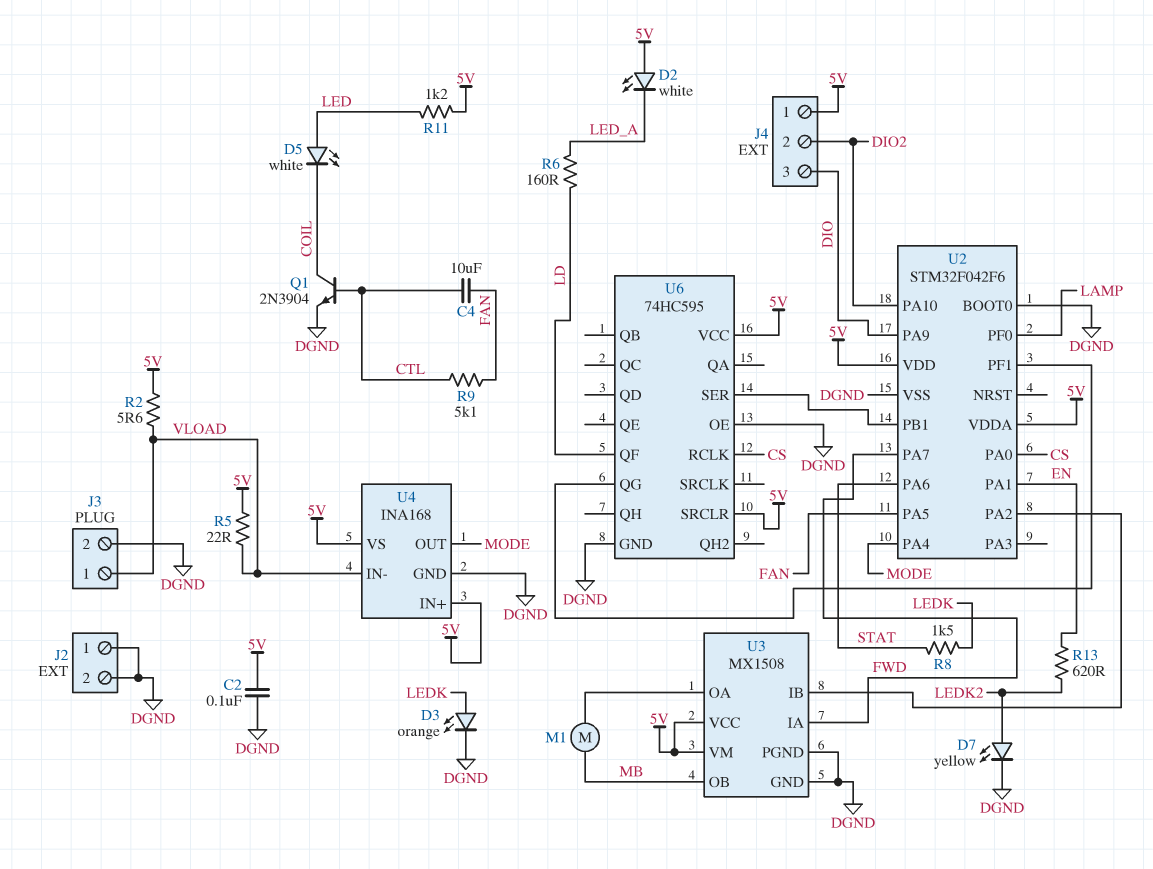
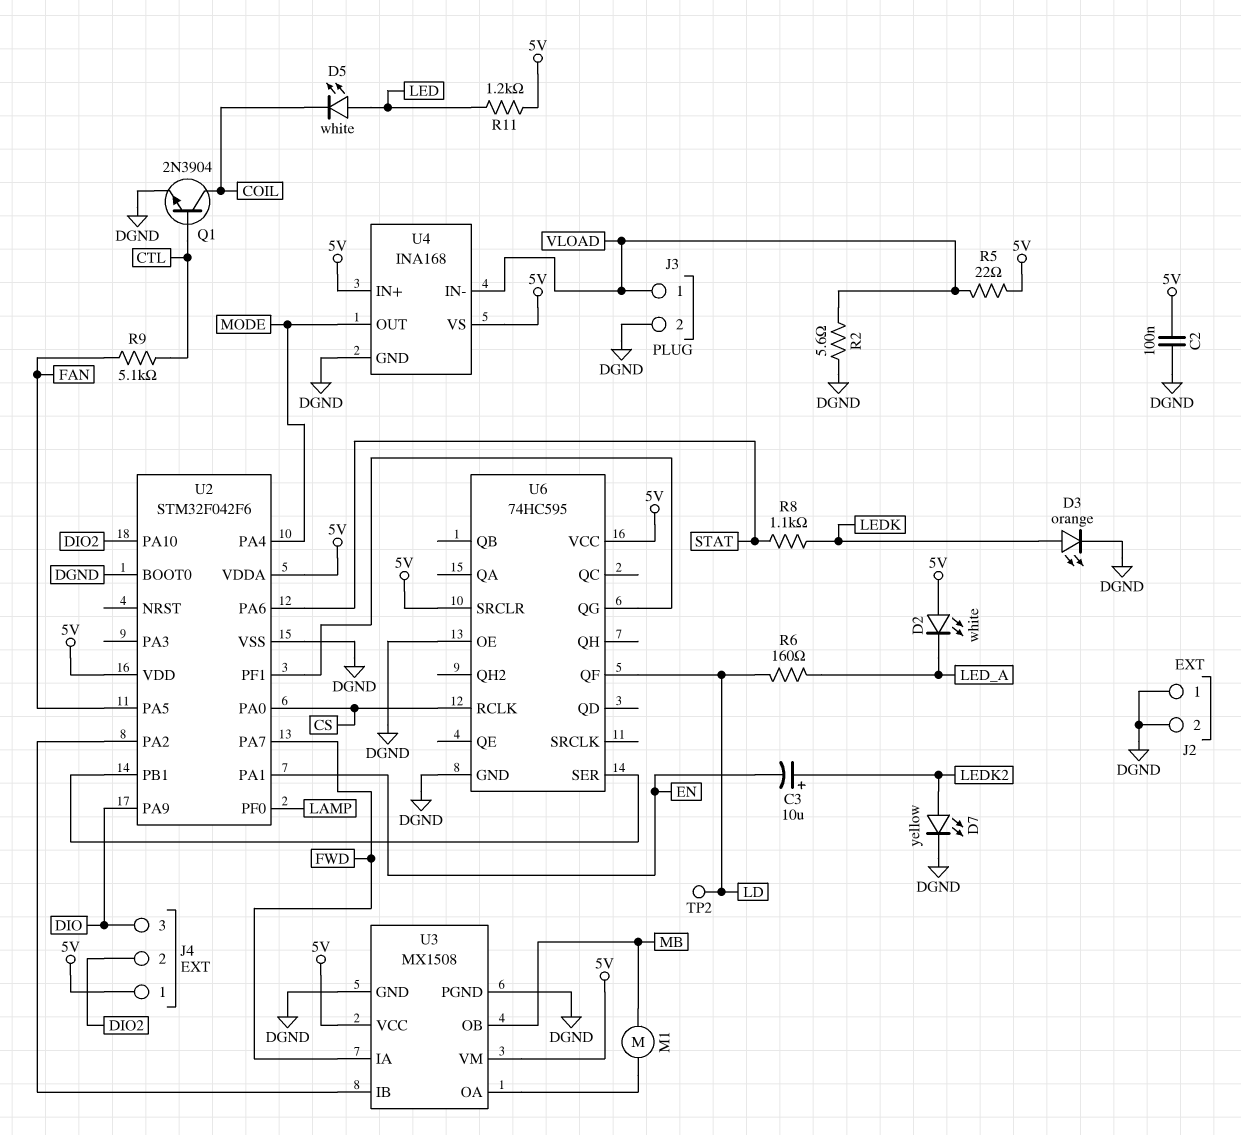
C3: none -> 10uF (plus LEDK2, minus EN)
C4: 10uF (CTL, FAN) -> none
R2: 5.6 (5V, VLOAD) -> 5.6 (DGND, VLOAD)
R8: 1.5k (LEDK, STAT) -> 1.1k (LEDK, STAT)
R13: 620 (EN, LEDK2) -> none
TP2: none -> test point (LD)

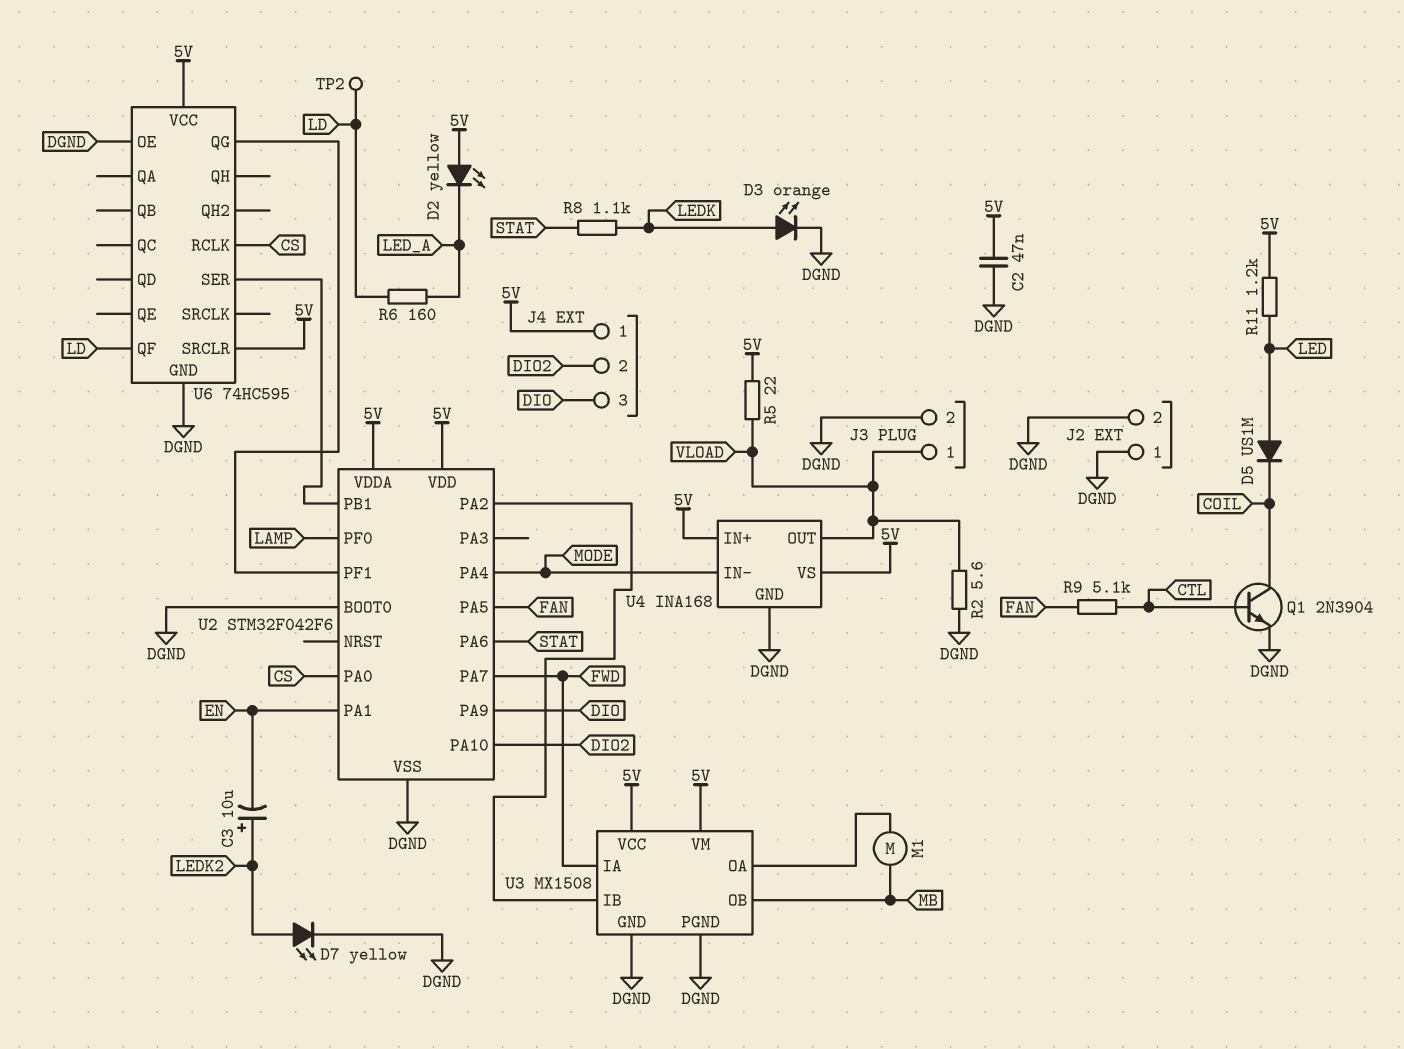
C2: 100nF (5V, DGND) -> 47nF (5V, DGND)
D2: LED white (A 5V, K LED_A) -> LED yellow (A 5V, K LED_A)
D5: LED white (A LED, K COIL) -> diode US1M (A LED, K COIL)
U4 pin IN-: VLOAD -> MODE
U4 pin OUT: MODE -> VLOAD

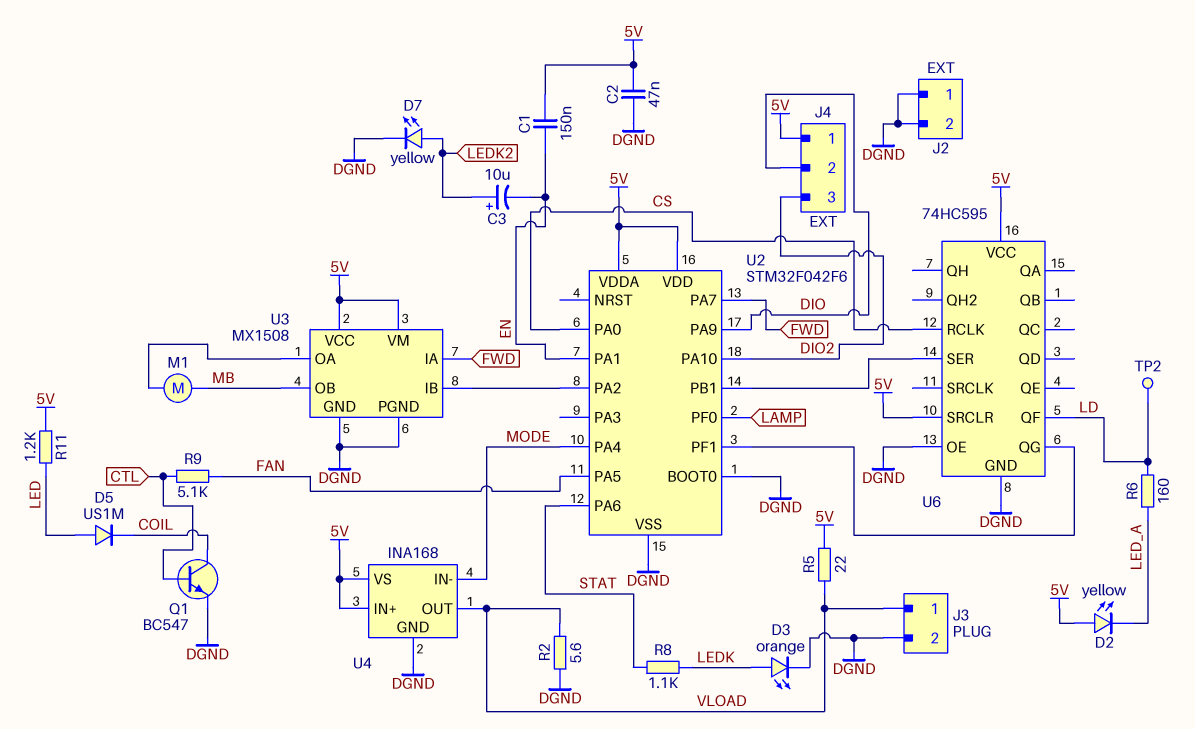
C1: none -> 150nF (5V, EN)
J4 pin 2: DIO2 -> DIO
J4 pin 3: DIO -> DIO2
Q1: NPN 2N3904 (B CTL, C COIL, E DGND) -> NPN BC547 (B CTL, C COIL, E DGND)

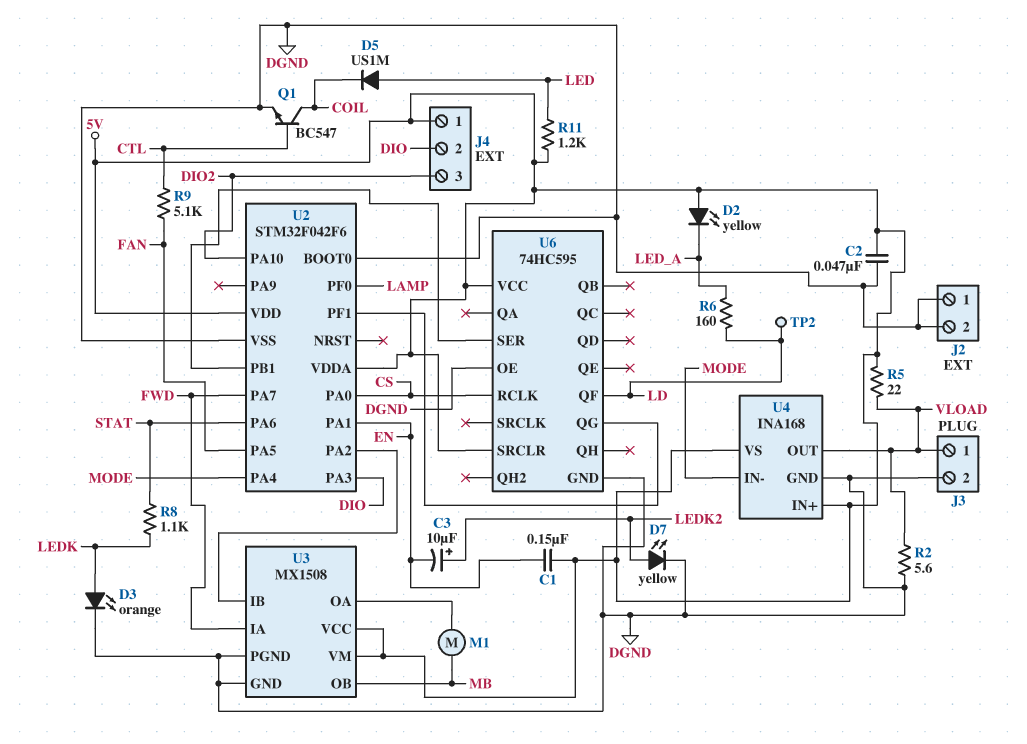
U2 pin PA3: none -> DIO
U2 pin PA9: DIO -> none

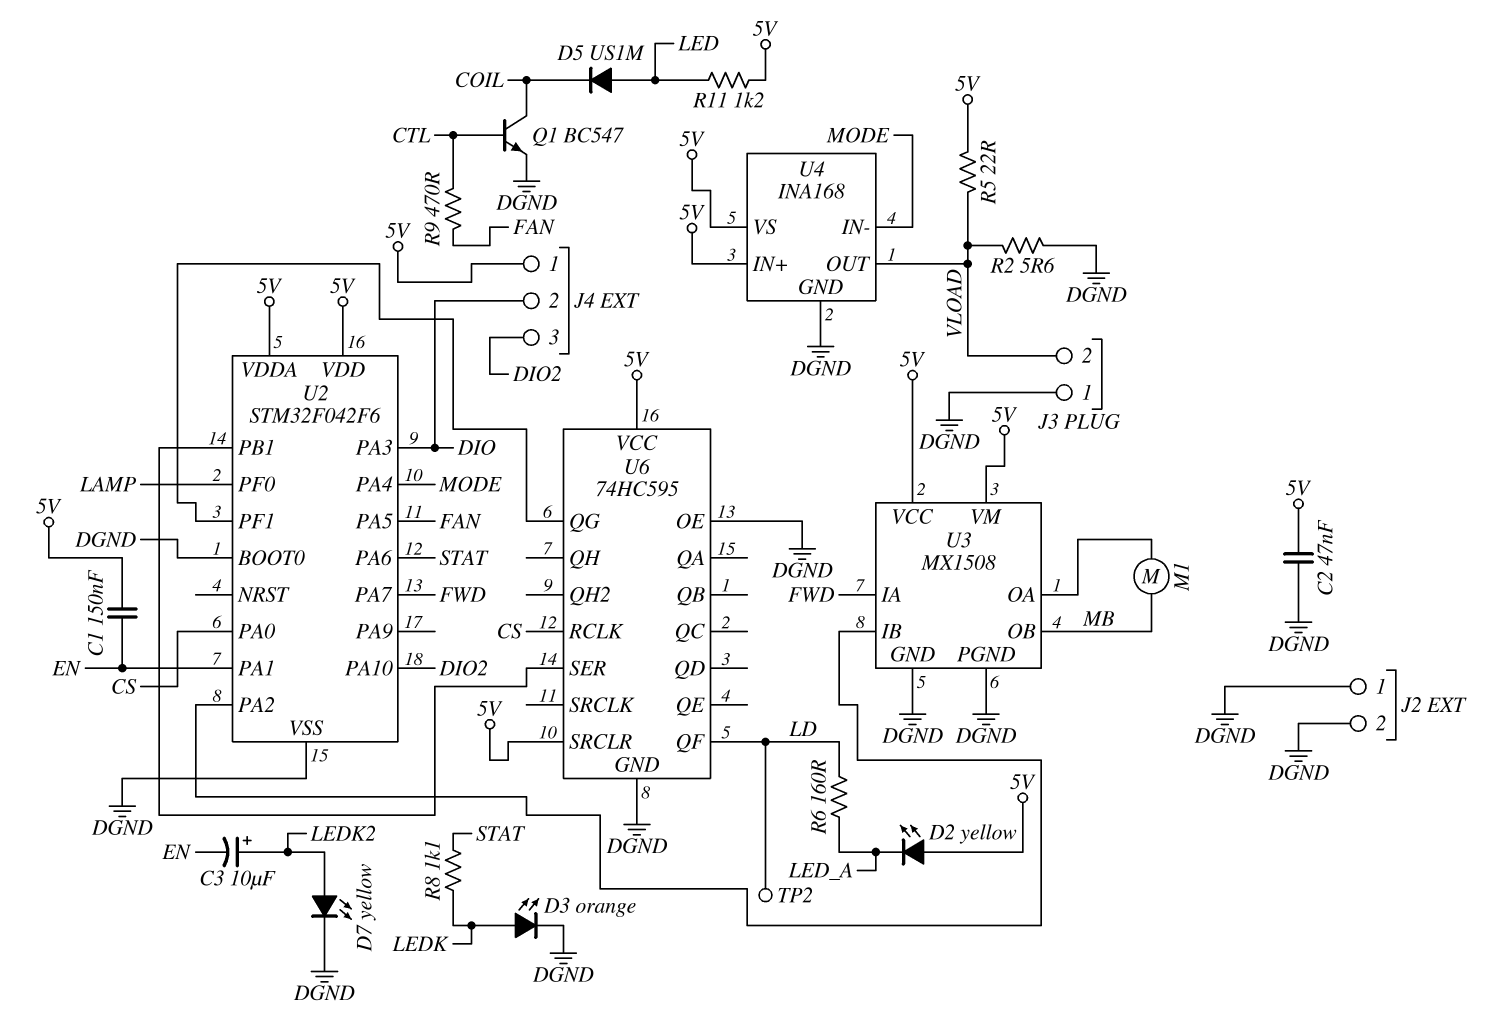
J3 pin 1: VLOAD -> DGND
J3 pin 2: DGND -> VLOAD
R9: 5.1k (CTL, FAN) -> 470 (CTL, FAN)

